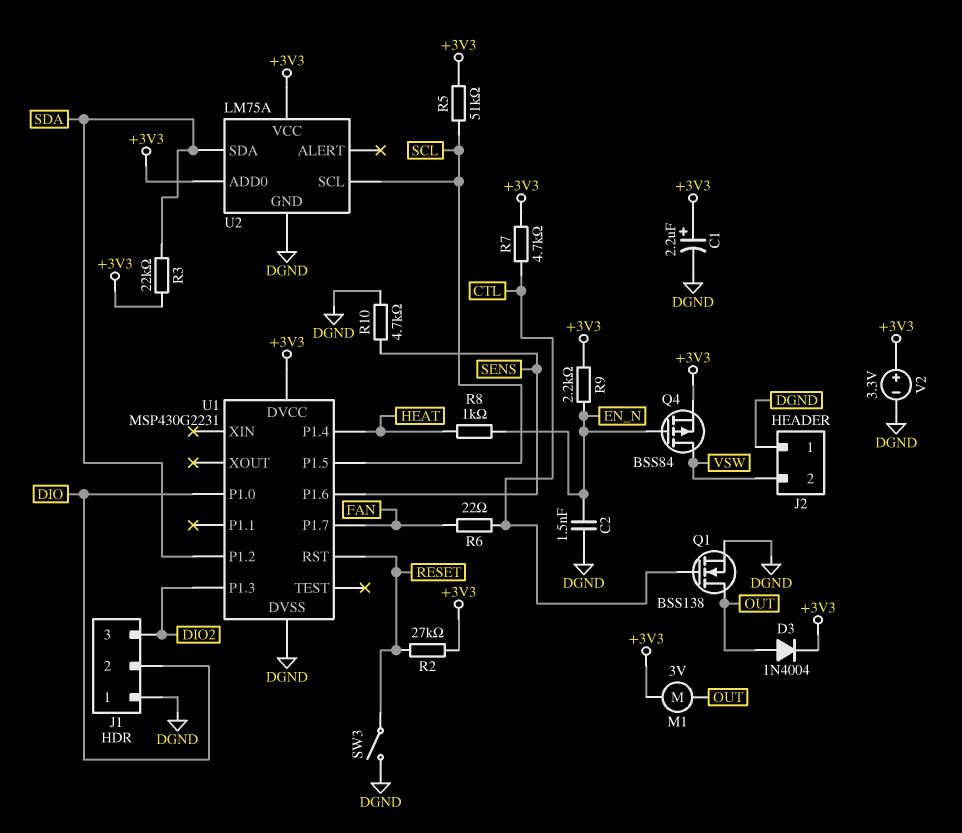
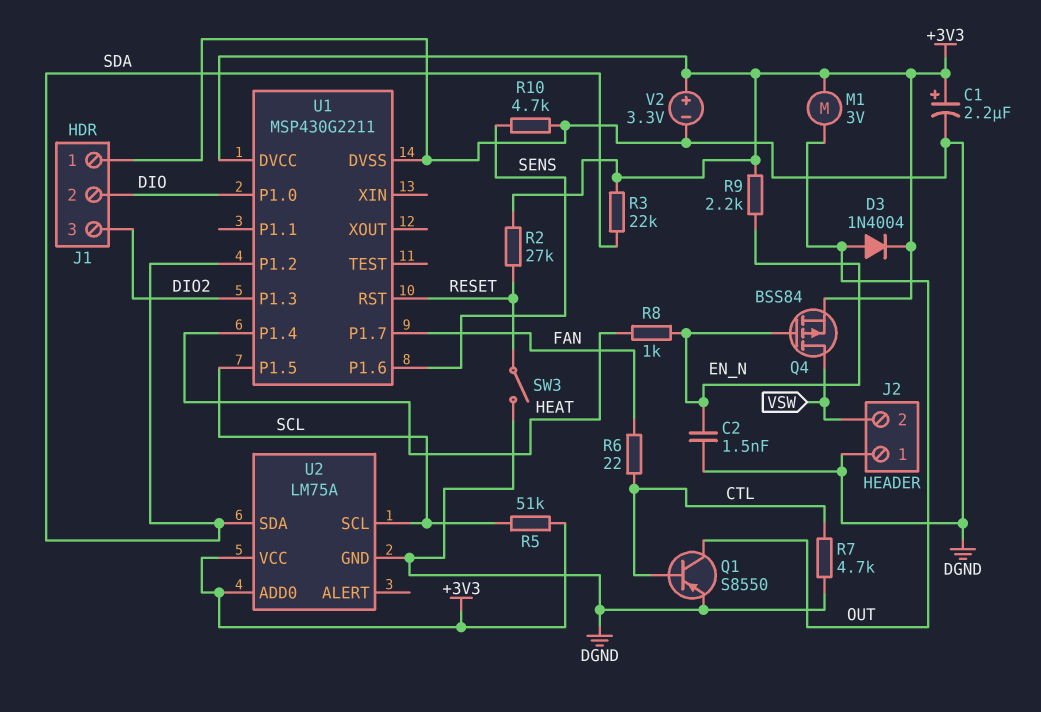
Q1: NMOS BSS138 (G CTL, D OUT, S DGND) -> PNP S8550 (B CTL, C OUT, E DGND)
R7: 4.7k (+3V3, CTL) -> 4.7k (CTL, DGND)
U1: MSP430G2231 -> MSP430G2211

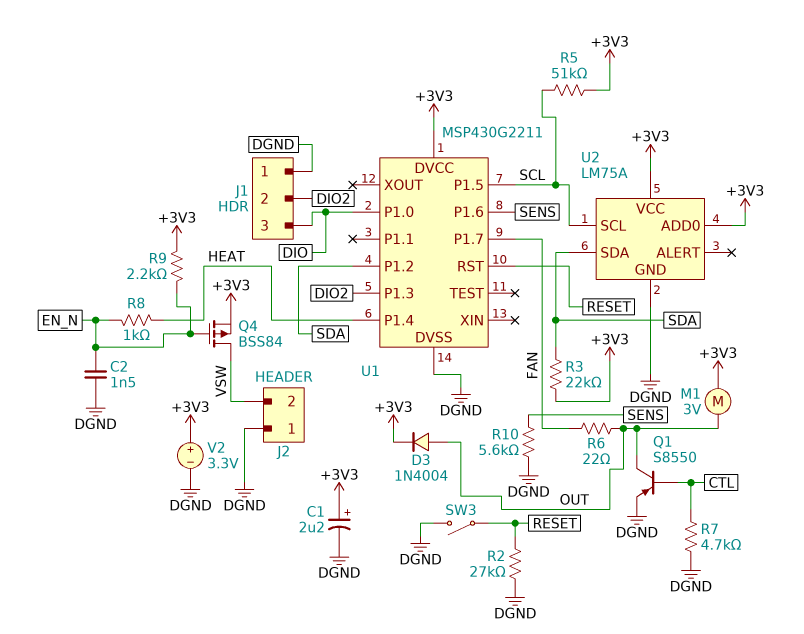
J1 pin 2: DIO -> DIO2
J1 pin 3: DIO2 -> DIO
R2: 27k (+3V3, RESET) -> 27k (DGND, RESET)
R6: 22 (CTL, FAN) -> 22 (FAN, OUT)
R10: 4.7k (DGND, SENS) -> 5.6k (DGND, SENS)

